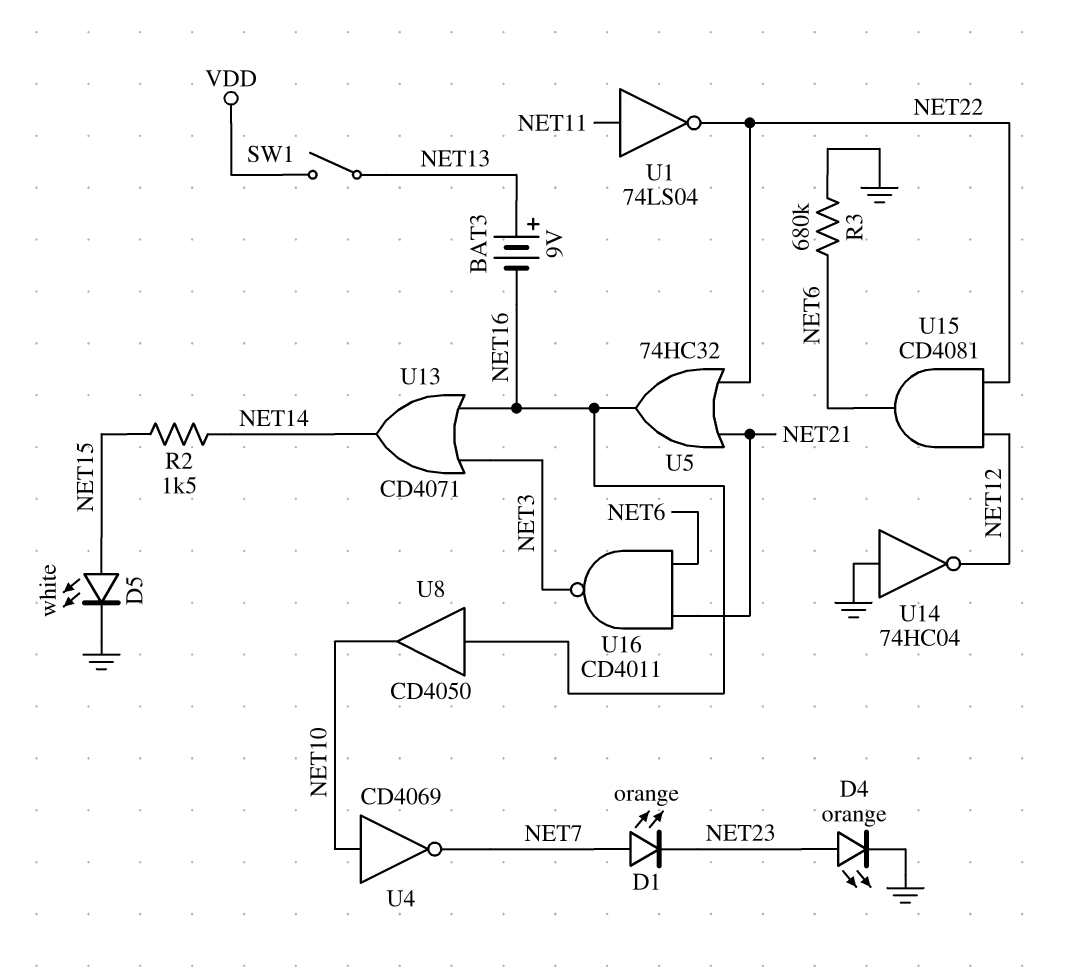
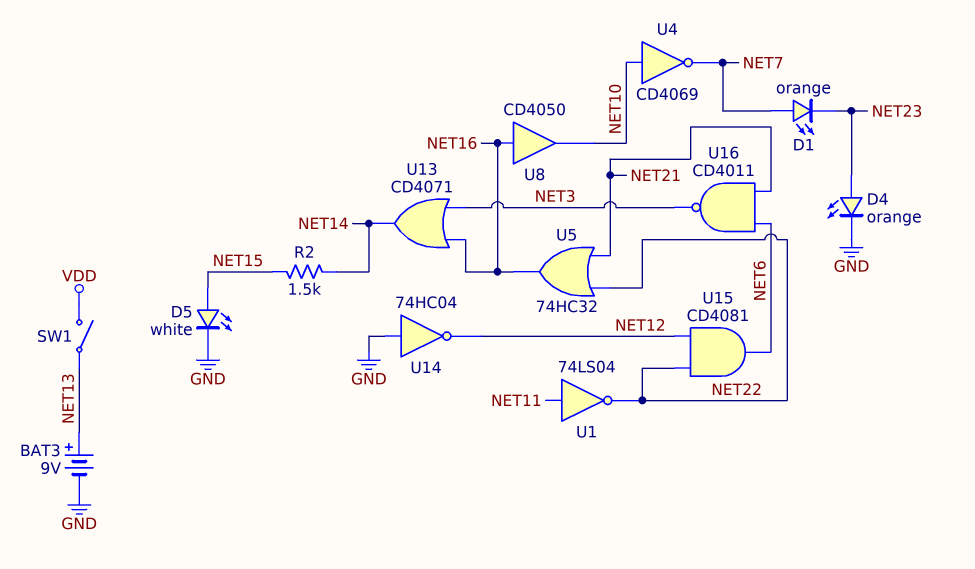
BAT3: 9V (plus NET13, minus NET16) -> 9V (plus NET13, minus GND)
R3: 680k (GND, NET6) -> none

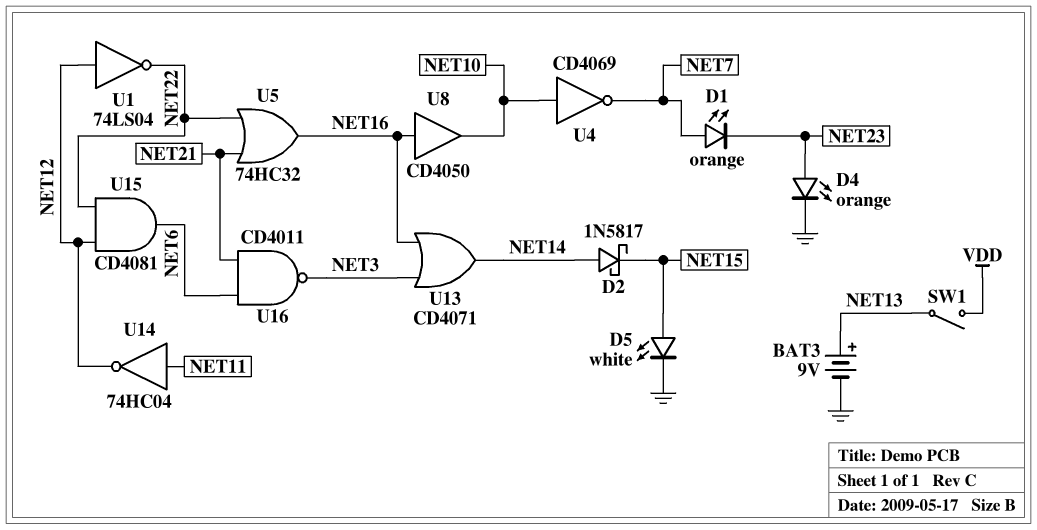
D2: none -> schottky 1N5817 (A NET14, K NET15)
R2: 1.5k (NET14, NET15) -> none
U1: NOT 74LS04 (in NET11, out NET22) -> NOT 74LS04 (in NET12, out NET22)
U14: NOT 74HC04 (in GND, out NET12) -> NOT 74HC04 (in NET11, out NET12)

